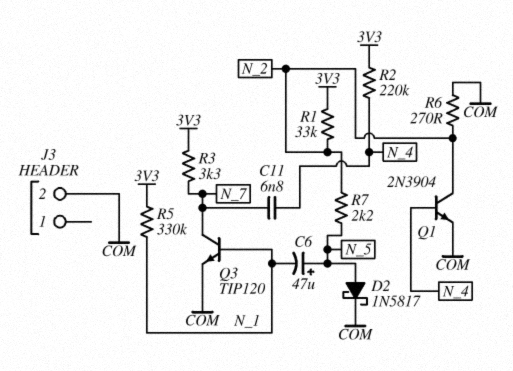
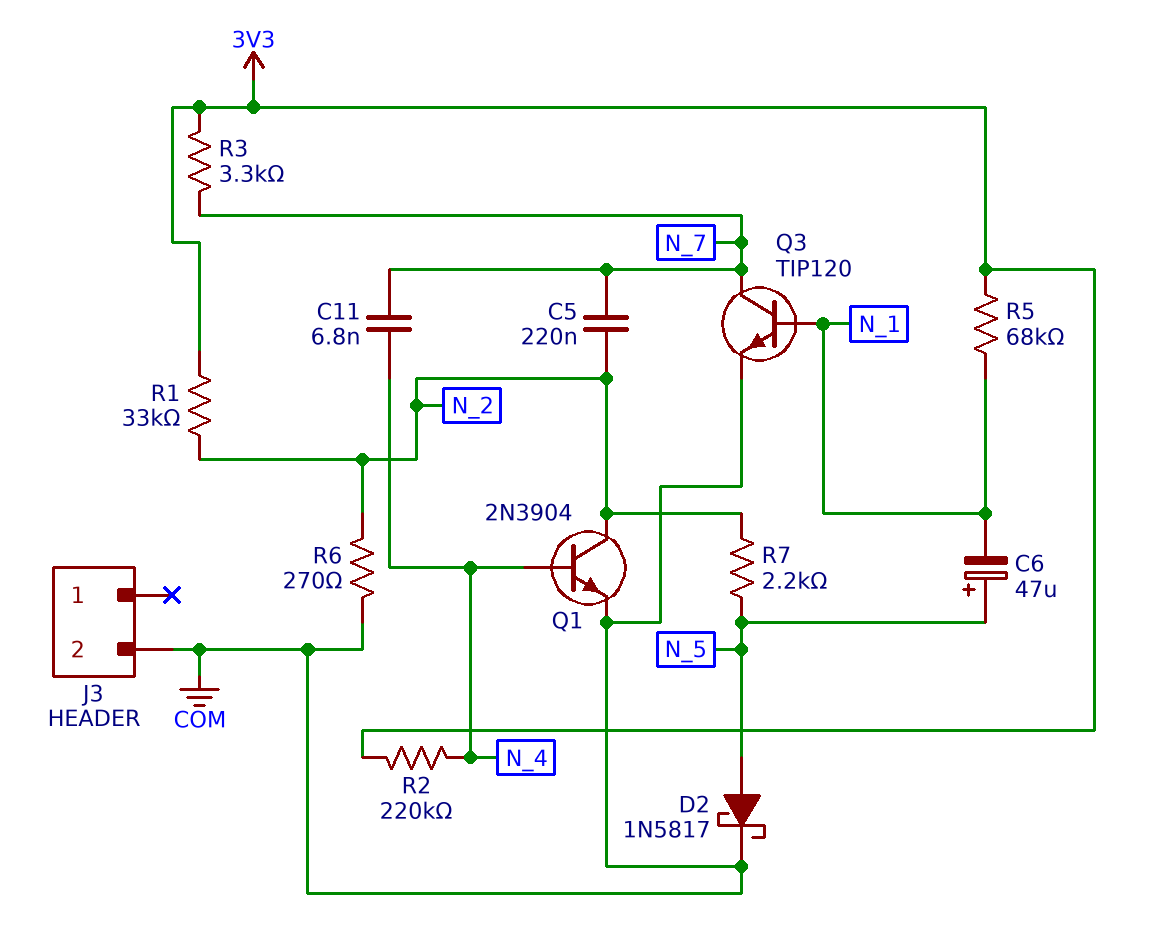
C5: none -> 220nF (N_2, N_7)
R5: 330k (3V3, N_1) -> 68k (3V3, N_1)

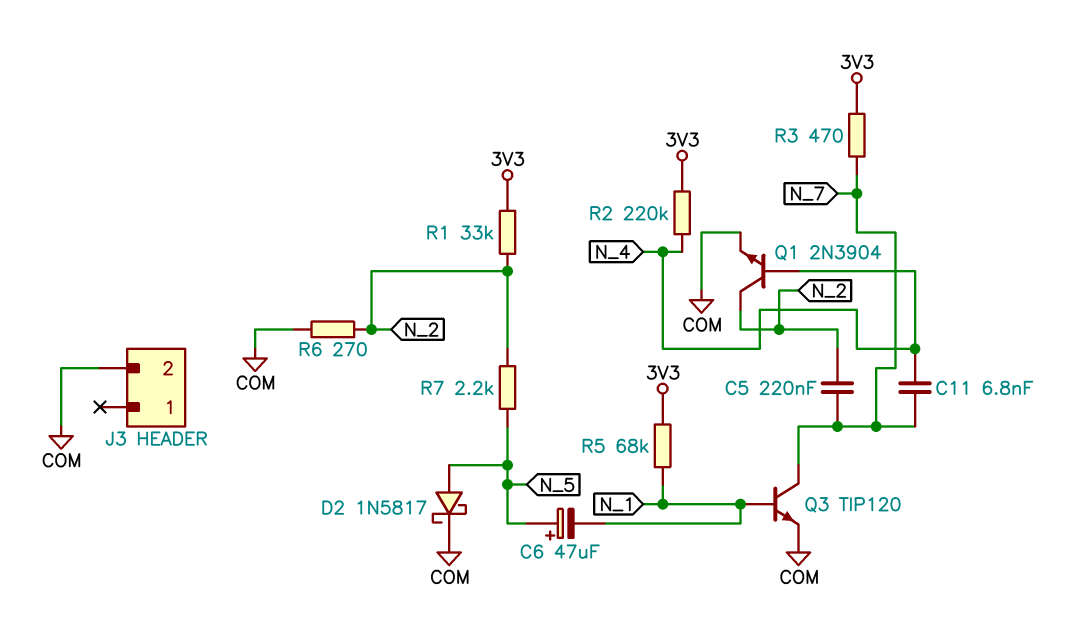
R3: 3.3k (3V3, N_7) -> 470 (3V3, N_7)

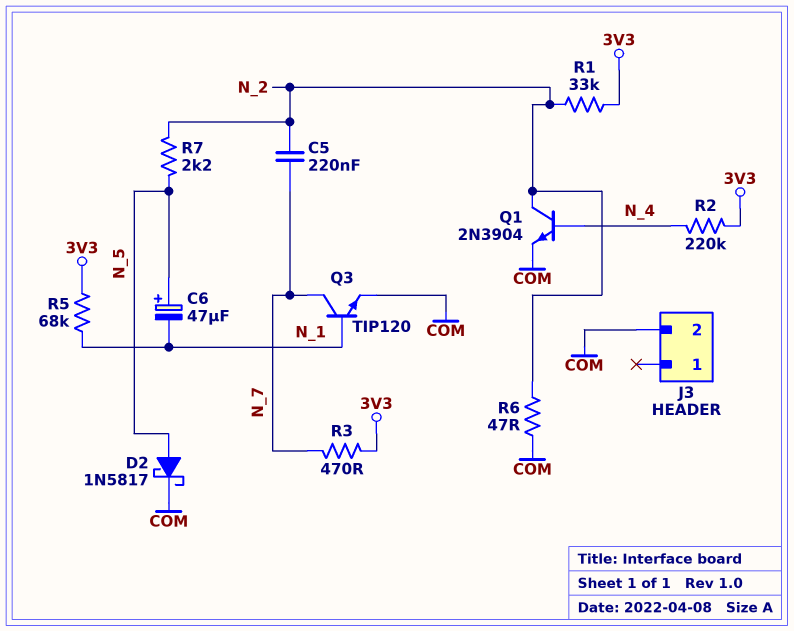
C11: 6.8nF (N_4, N_7) -> none
R6: 270 (COM, N_2) -> 47 (COM, N_2)

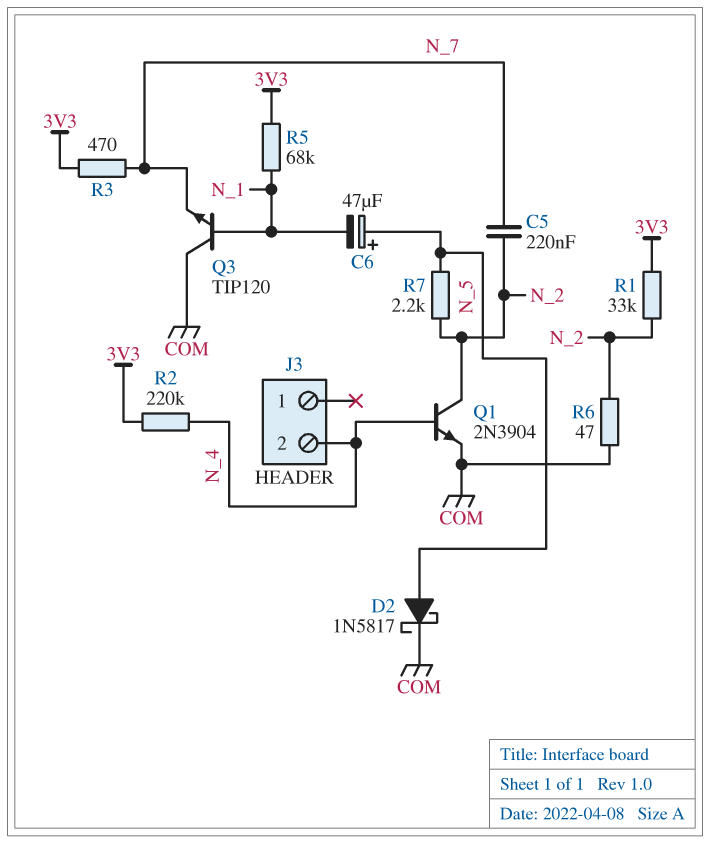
J3 pin 2: COM -> N_4
Q3: NPN TIP120 (B N_1, C N_7, E COM) -> NPN TIP120 (B N_1, C COM, E N_7)

